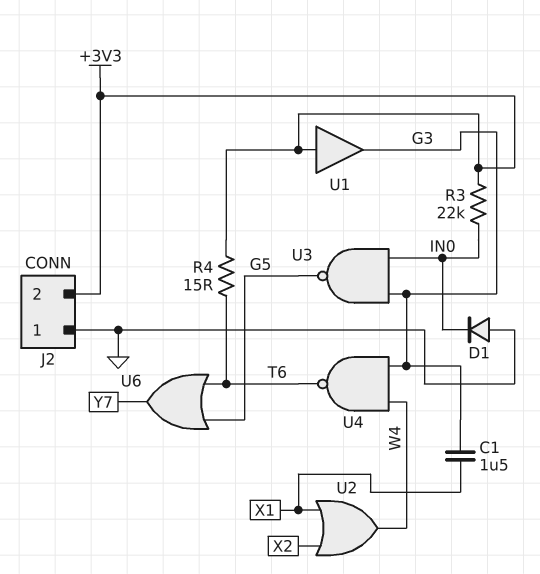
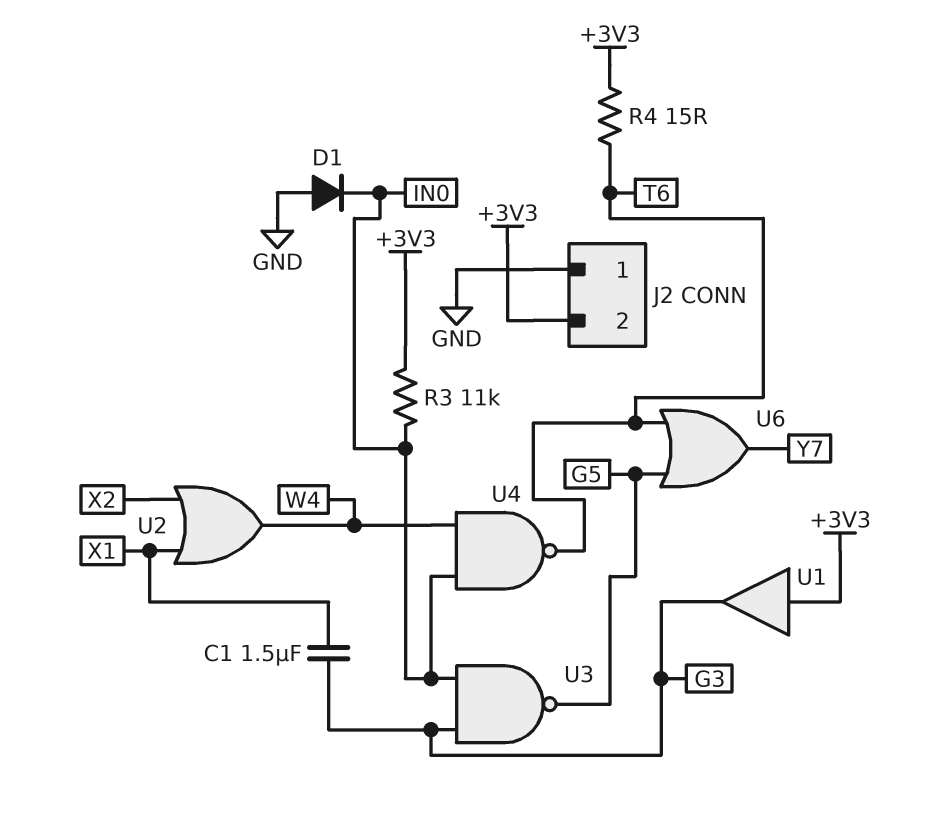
R3: 22k (+3V3, IN0) -> 11k (+3V3, IN0)
U4: NAND (in G3, in W4, out T6) -> NAND (in IN0, in W4, out T6)

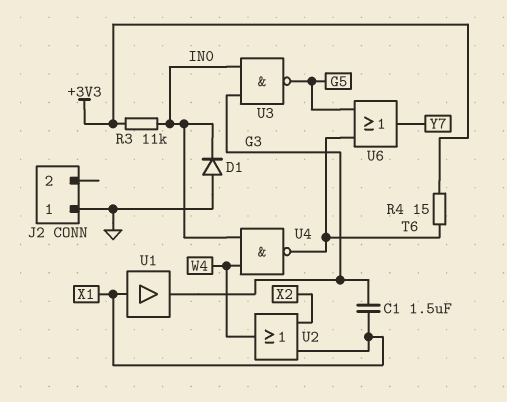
J2 pin 2: +3V3 -> none
U1: buffer (in +3V3, out G3) -> buffer (in X1, out G3)

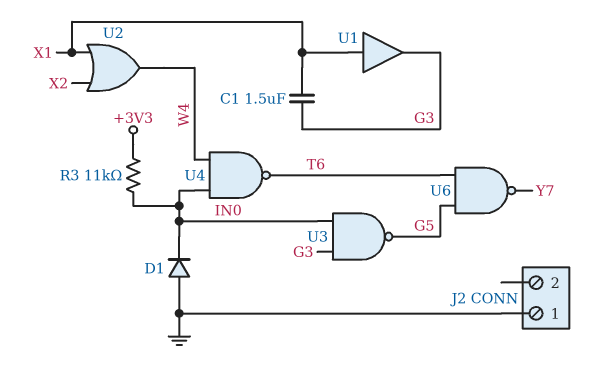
R4: 15 (+3V3, T6) -> none
U6: OR (in G5, in T6, out Y7) -> NAND (in G5, in T6, out Y7)

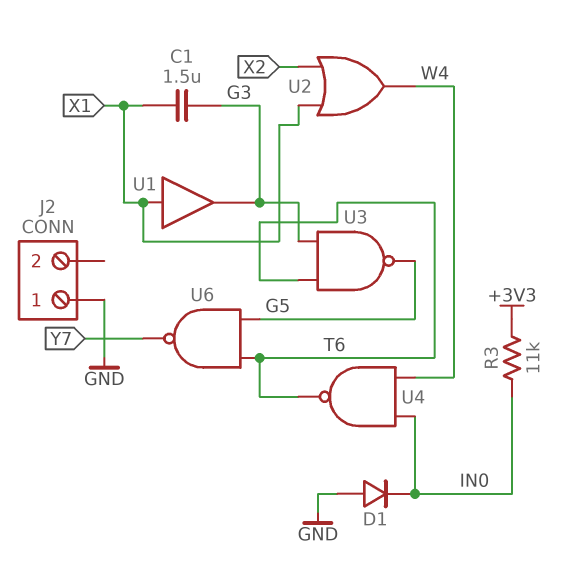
U3: NAND (in G3, in IN0, out G5) -> NAND (in G3, in T6, out G5)

